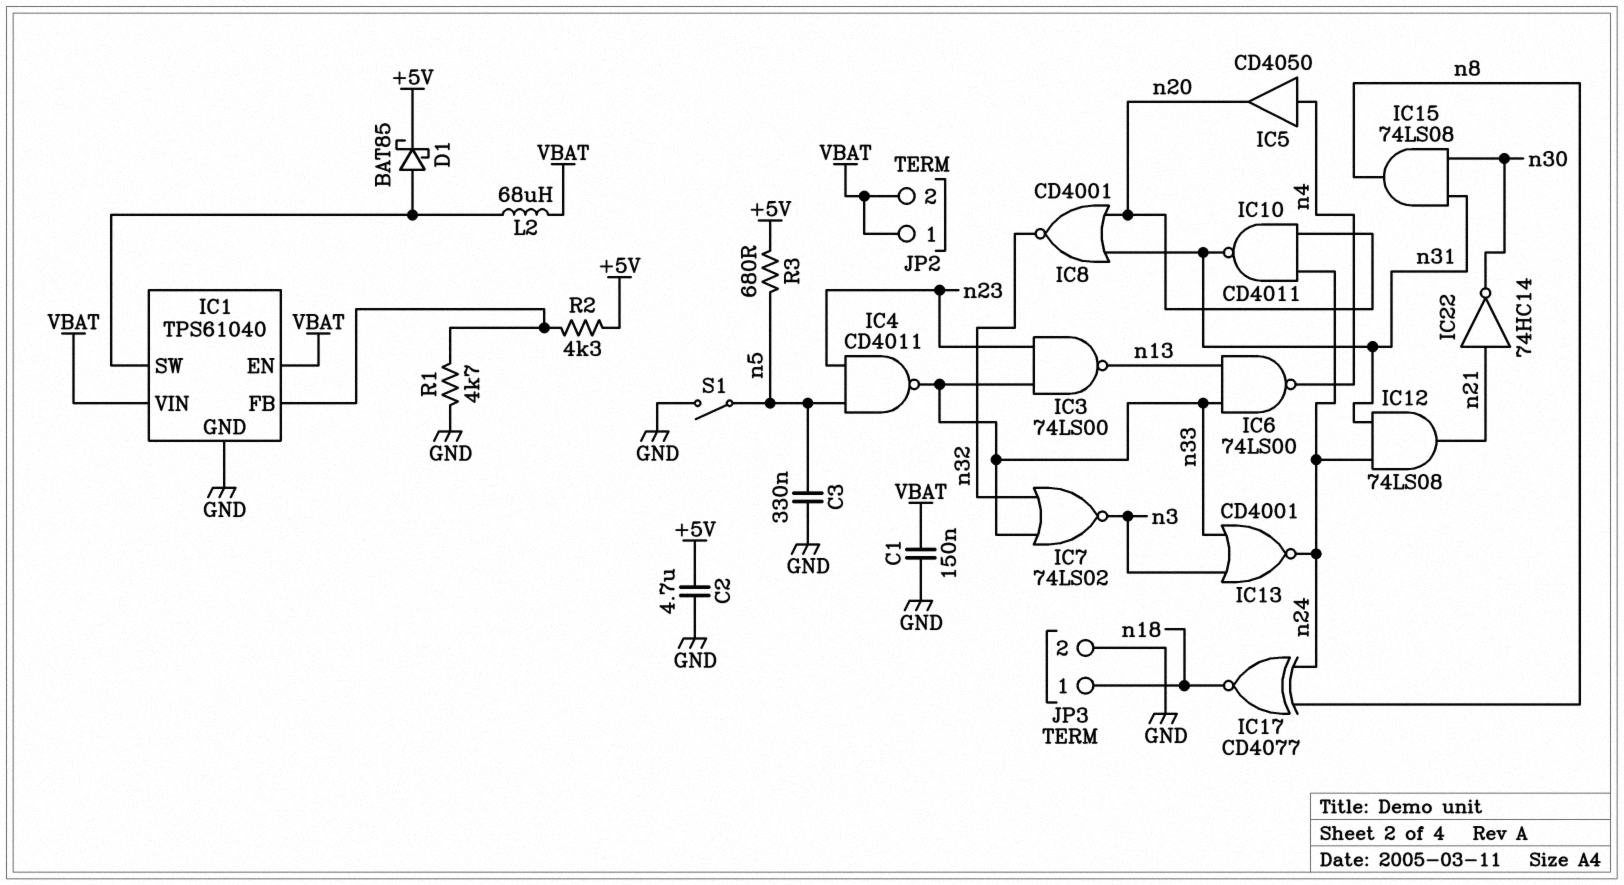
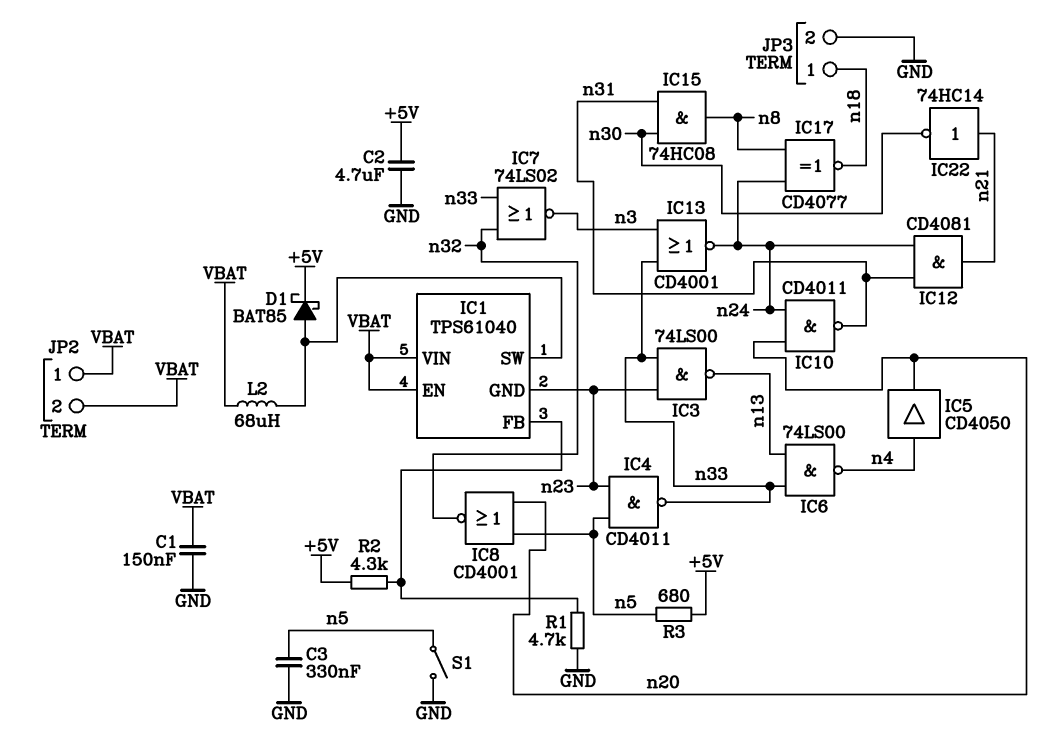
IC1 pin GND: GND -> n23
IC8: NOR CD4001 (in n20, in n31, out n32) -> NOR CD4001 (in n5, in n20, out n32)
IC12: AND 74LS08 (in n24, in n31, out n21) -> AND CD4081 (in n24, in n31, out n21)
IC15: AND 74LS08 (in n30, in n31, out n8) -> AND 74HC08 (in n30, in n31, out n8)

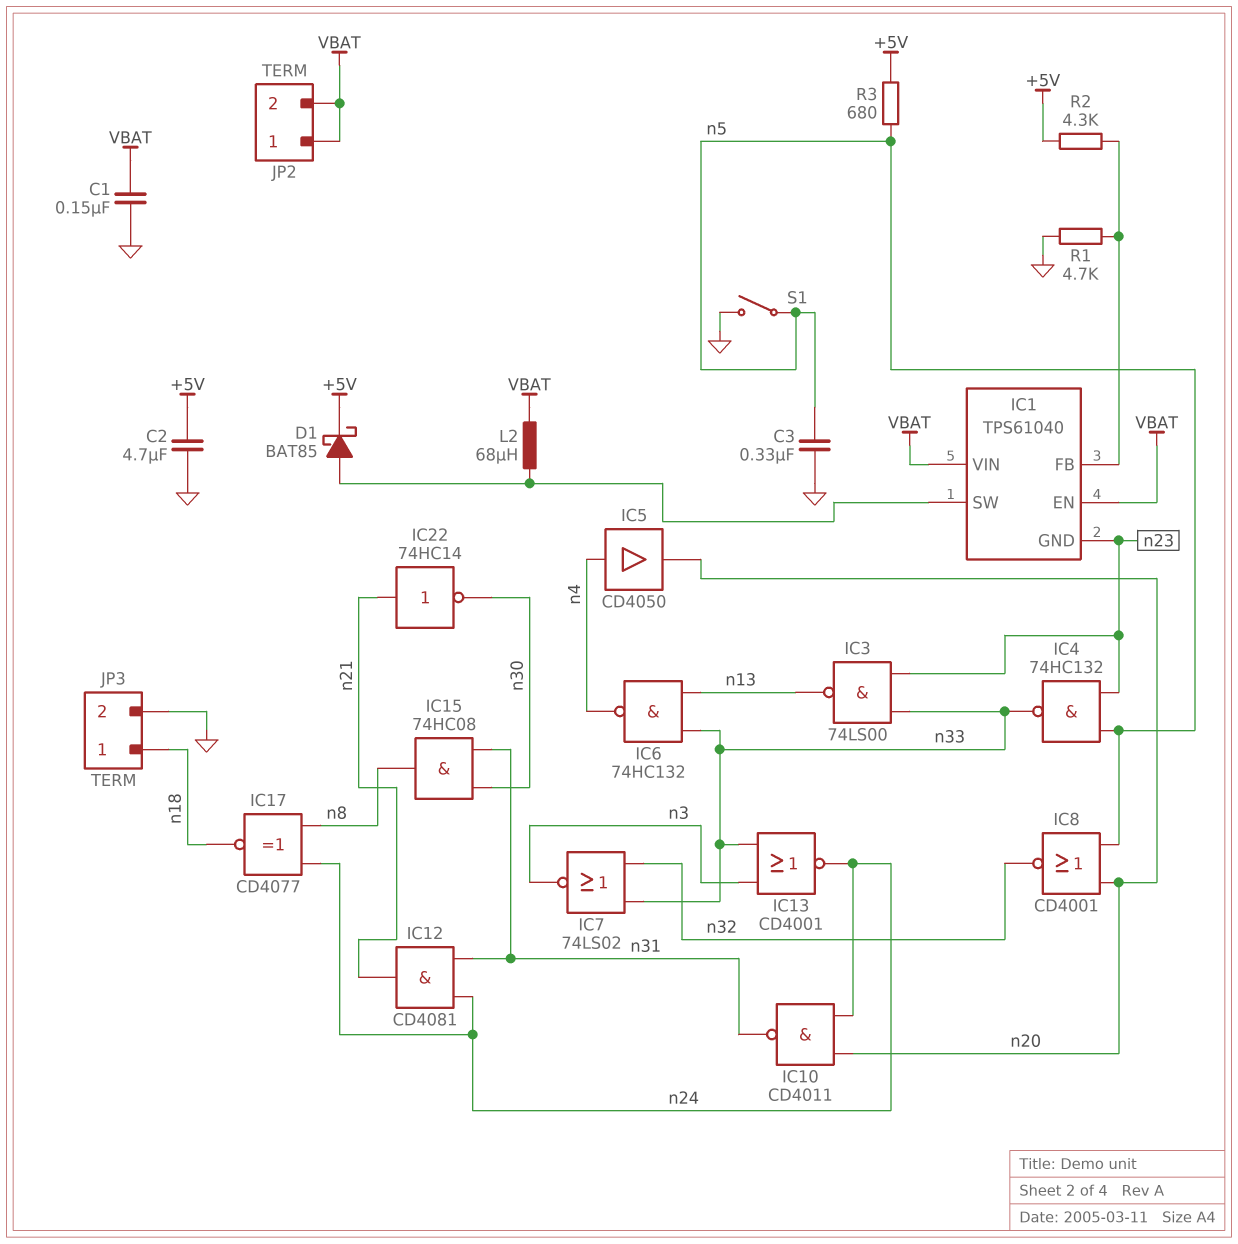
IC4: NAND CD4011 (in n5, in n23, out n33) -> NAND 74HC132 (in n5, in n23, out n33)
IC6: NAND 74LS00 (in n13, in n33, out n4) -> NAND 74HC132 (in n13, in n33, out n4)

